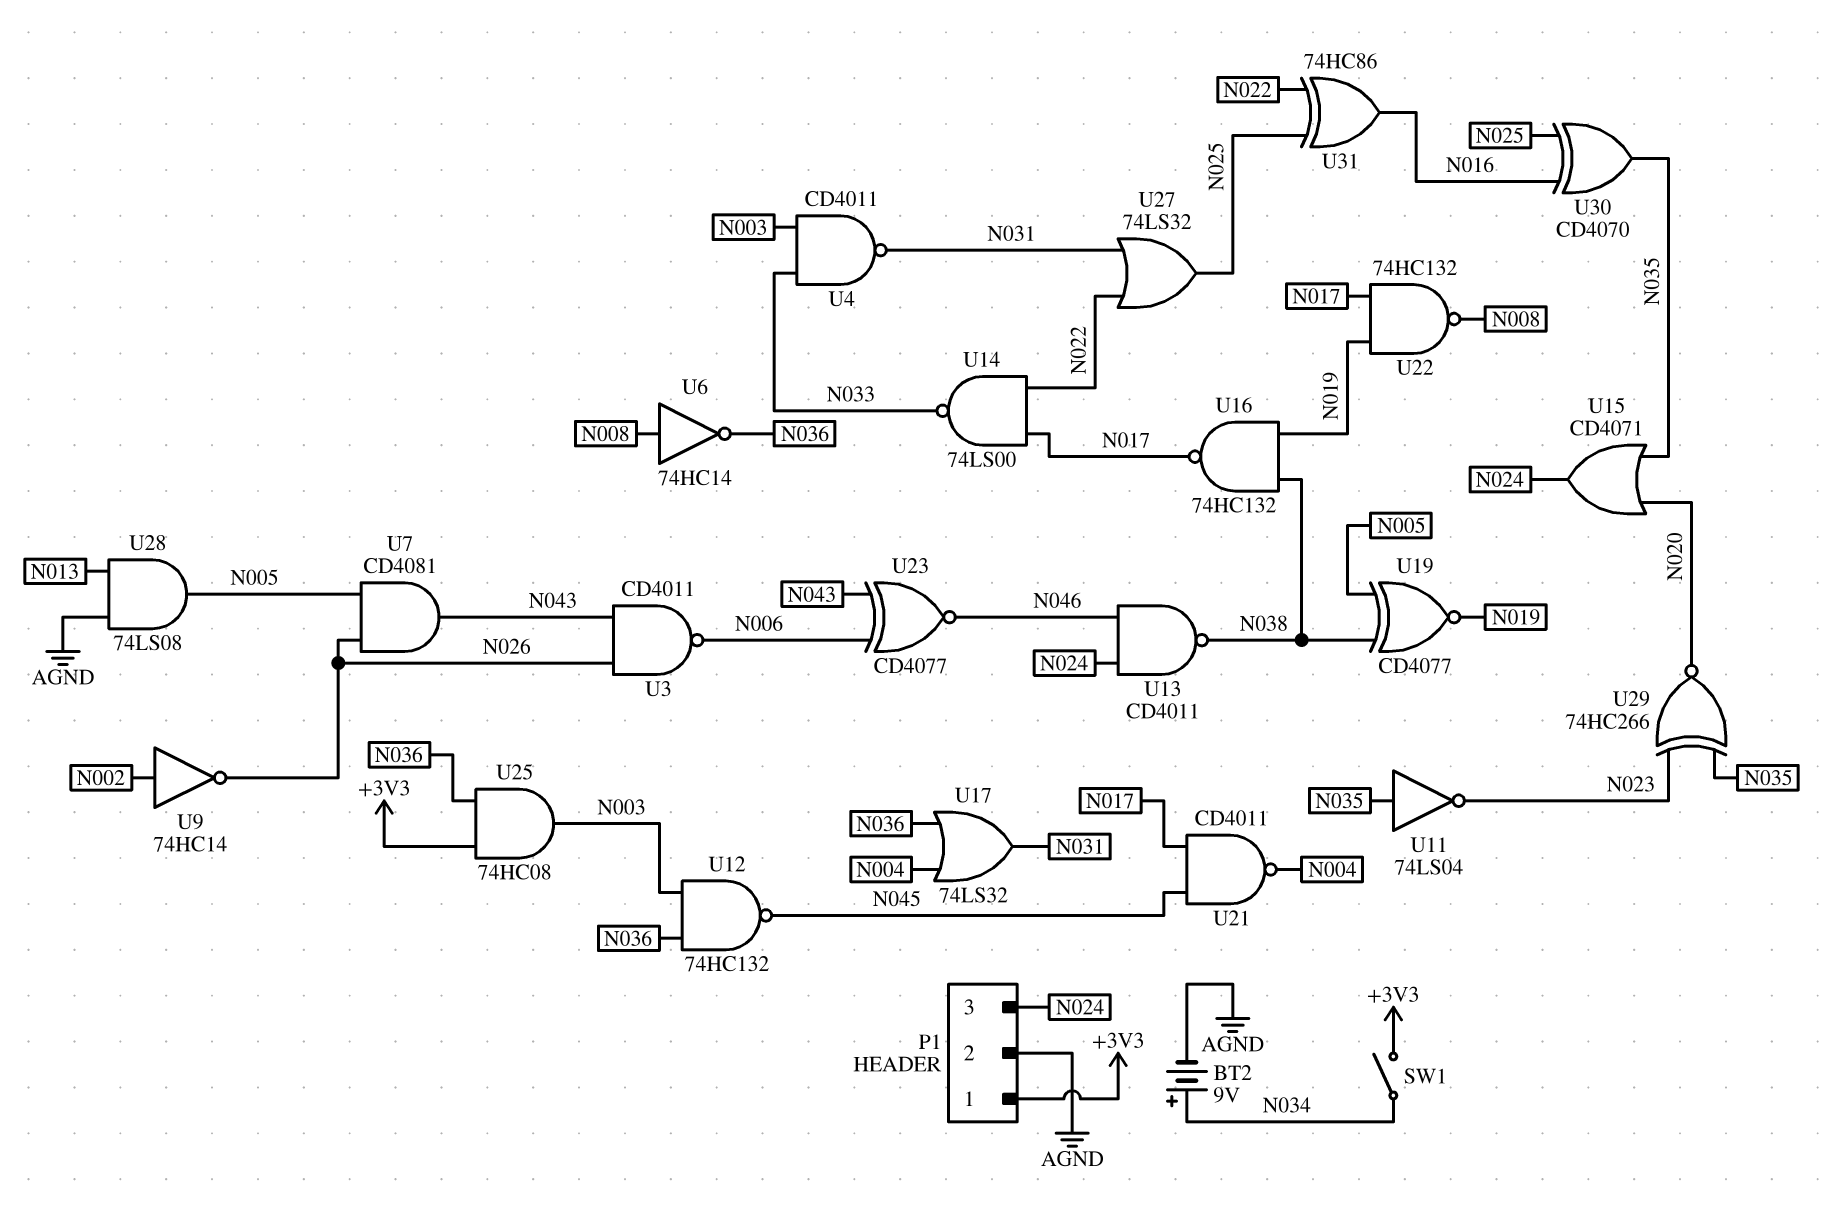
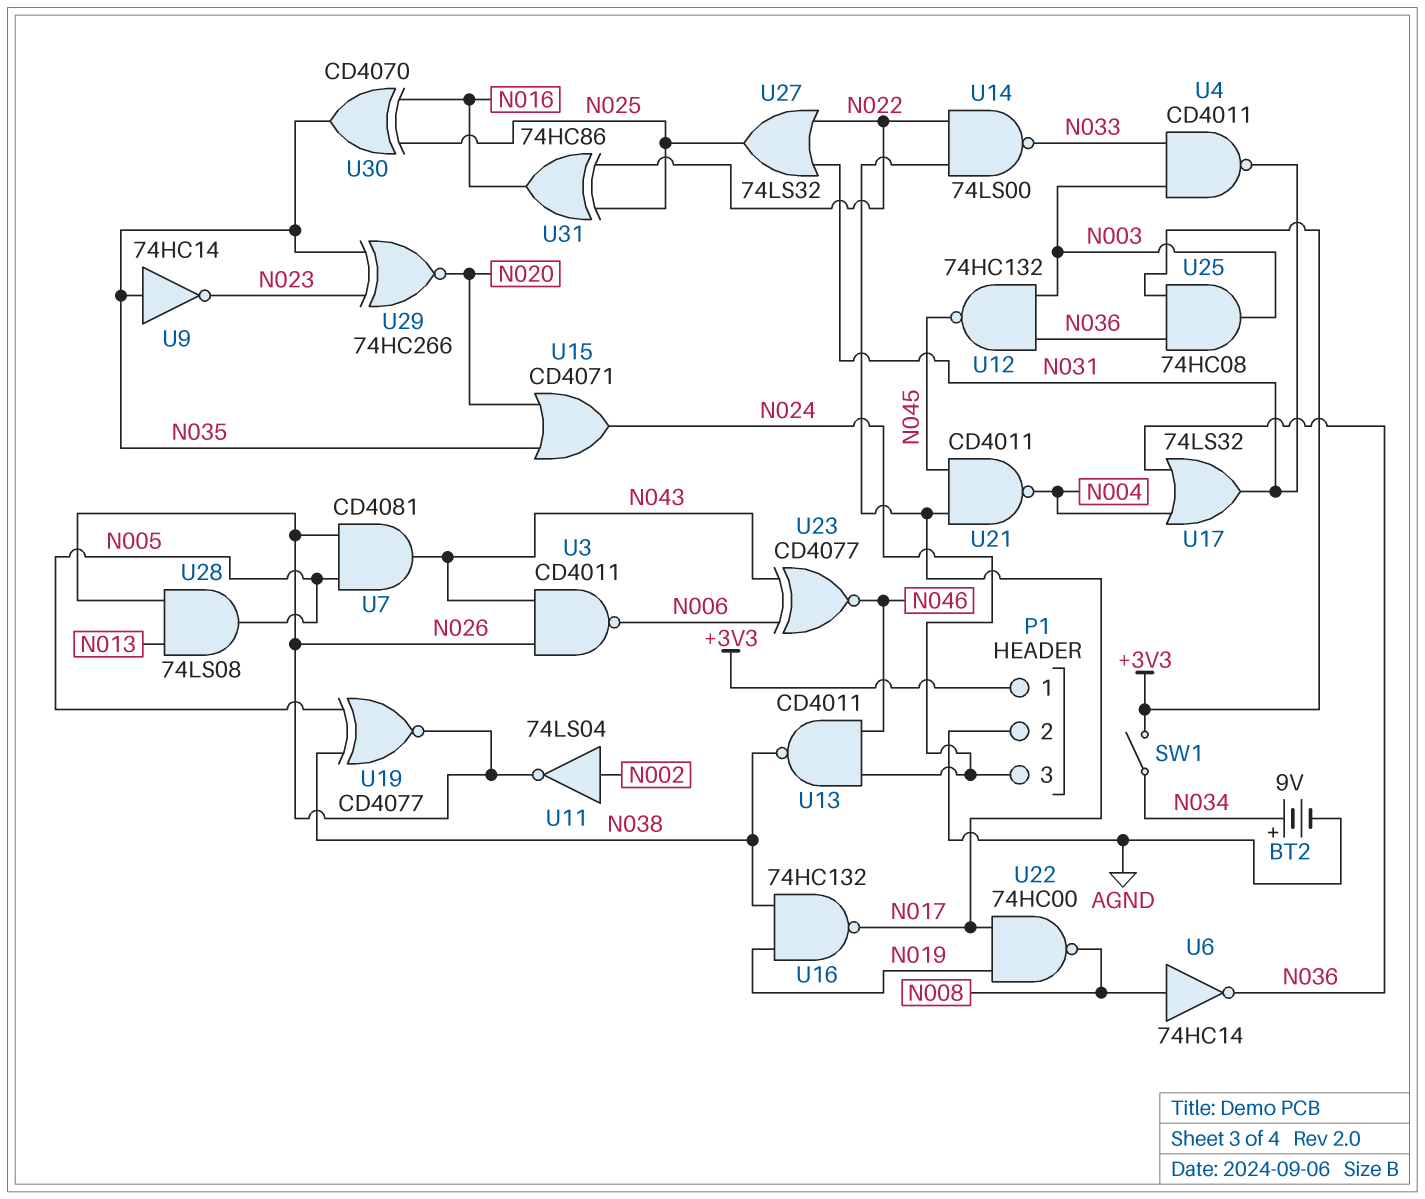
U9: NOT 74HC14 (in N002, out N026) -> NOT 74HC14 (in N035, out N023)
U11: NOT 74LS04 (in N035, out N023) -> NOT 74LS04 (in N002, out N026)
U19: XNOR CD4077 (in N005, in N038, out N019) -> XNOR CD4077 (in N005, in N038, out N026)
U22: NAND 74HC132 (in N017, in N019, out N008) -> NAND 74HC00 (in N017, in N019, out N008)
U28: AND 74LS08 (in AGND, in N013, out N005) -> AND 74LS08 (in N013, in N026, out N005)

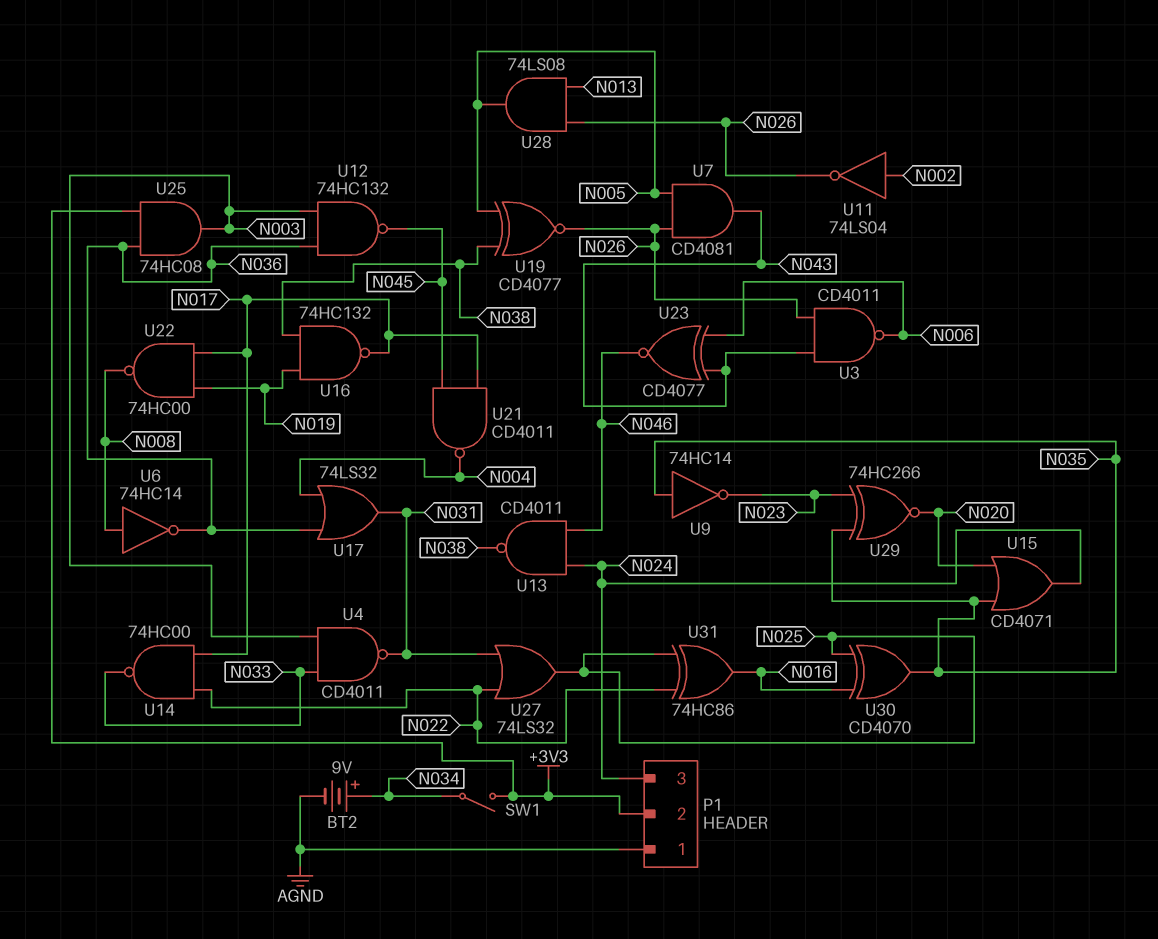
P1 pin 1: +3V3 -> AGND
P1 pin 2: AGND -> +3V3
U14: NAND 74LS00 (in N017, in N022, out N033) -> NAND 74HC00 (in N017, in N022, out N033)

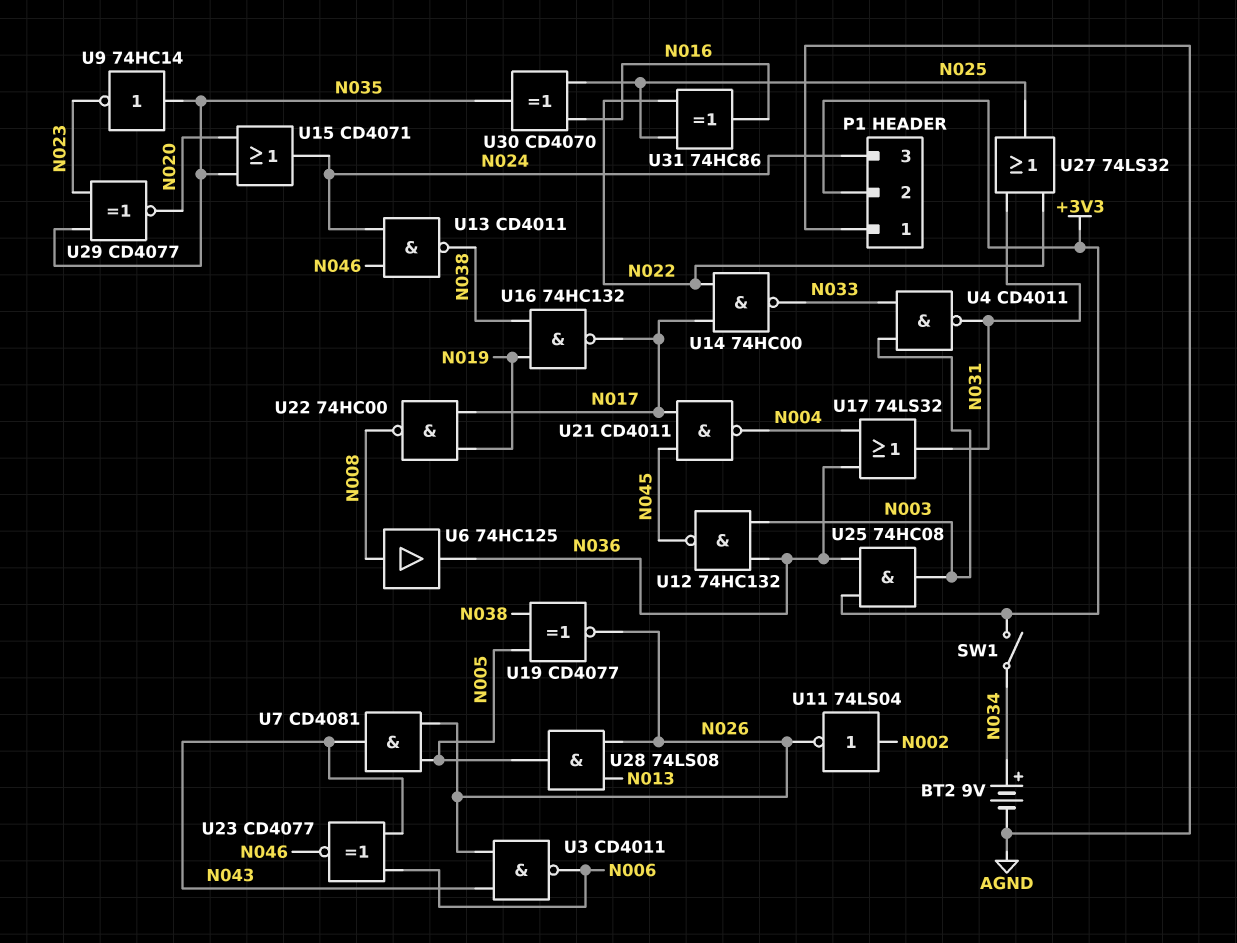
U6: NOT 74HC14 (in N008, out N036) -> buffer 74HC125 (in N008, out N036)
U29: XNOR 74HC266 (in N023, in N035, out N020) -> XNOR CD4077 (in N023, in N035, out N020)

